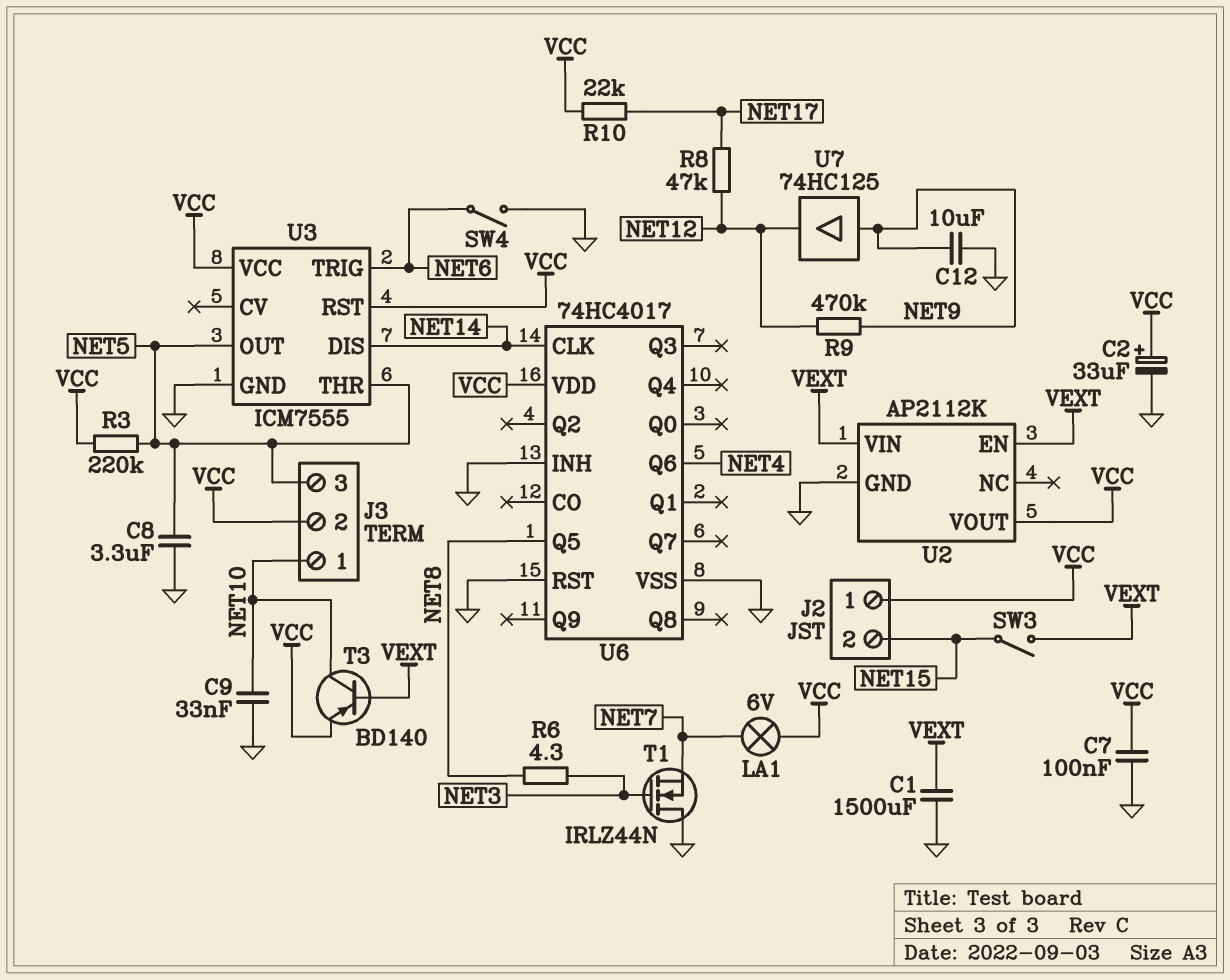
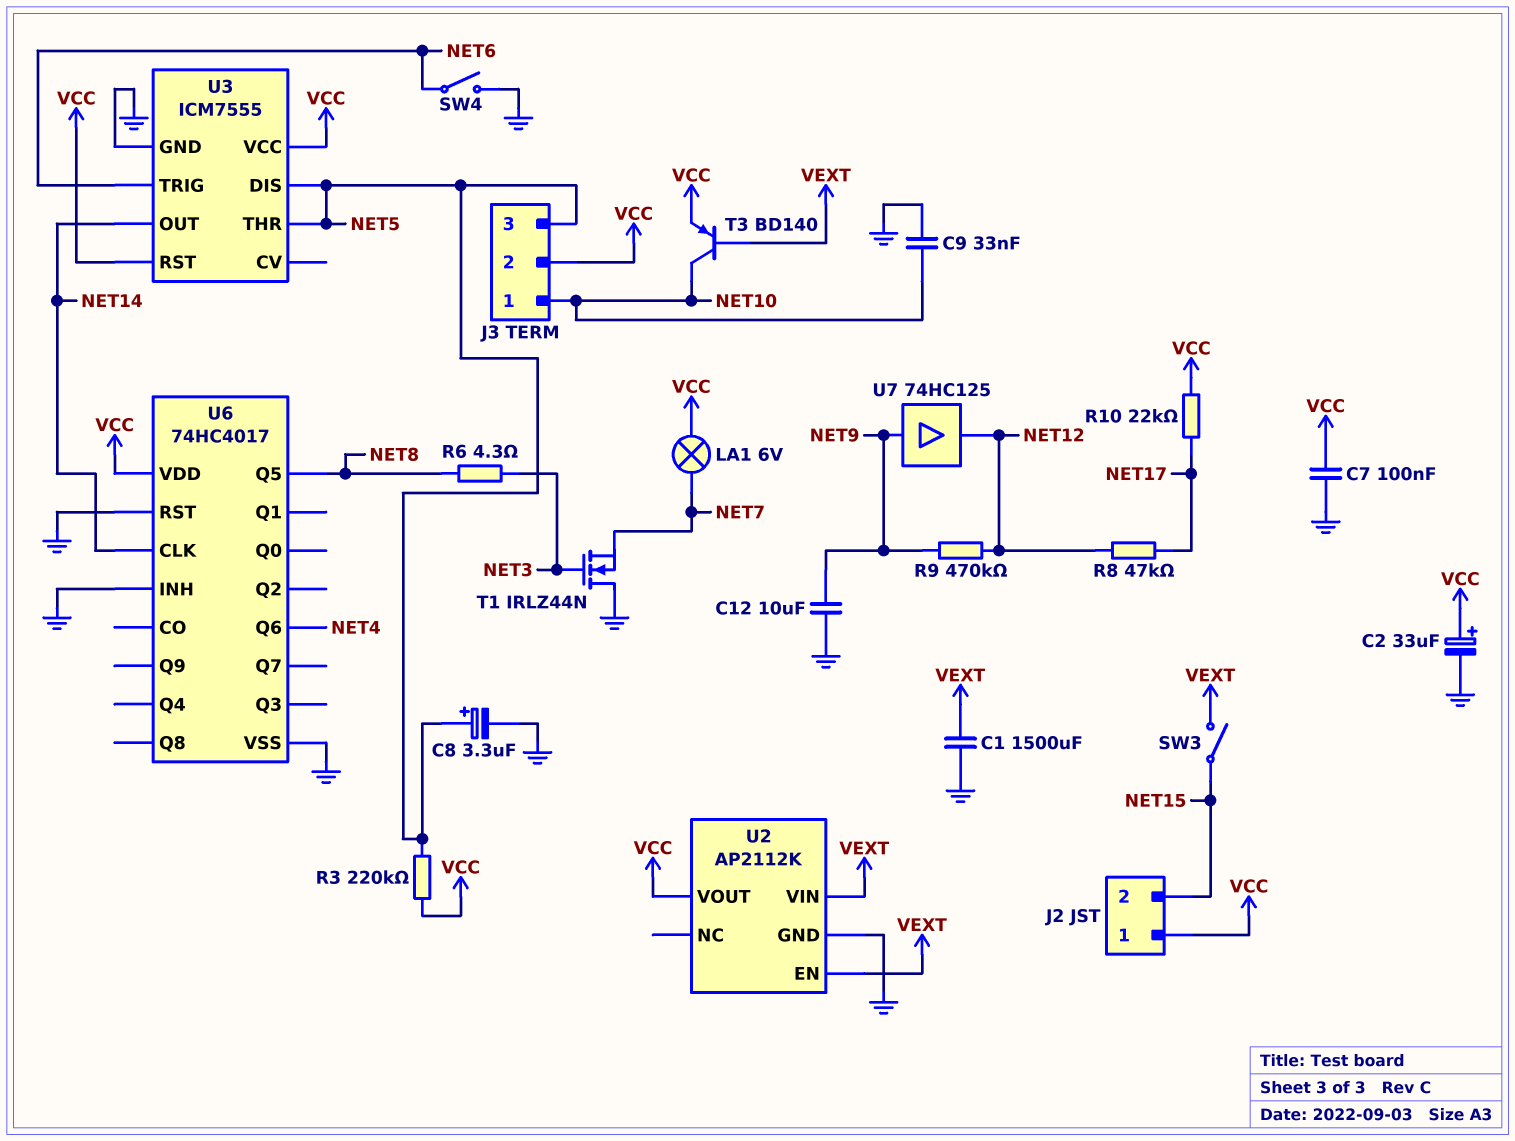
C8: 3.3uF (GND, NET5) -> 3.3uF (plus NET5, minus GND)
U3 pin DIS: NET14 -> NET5
U3 pin OUT: NET5 -> NET14

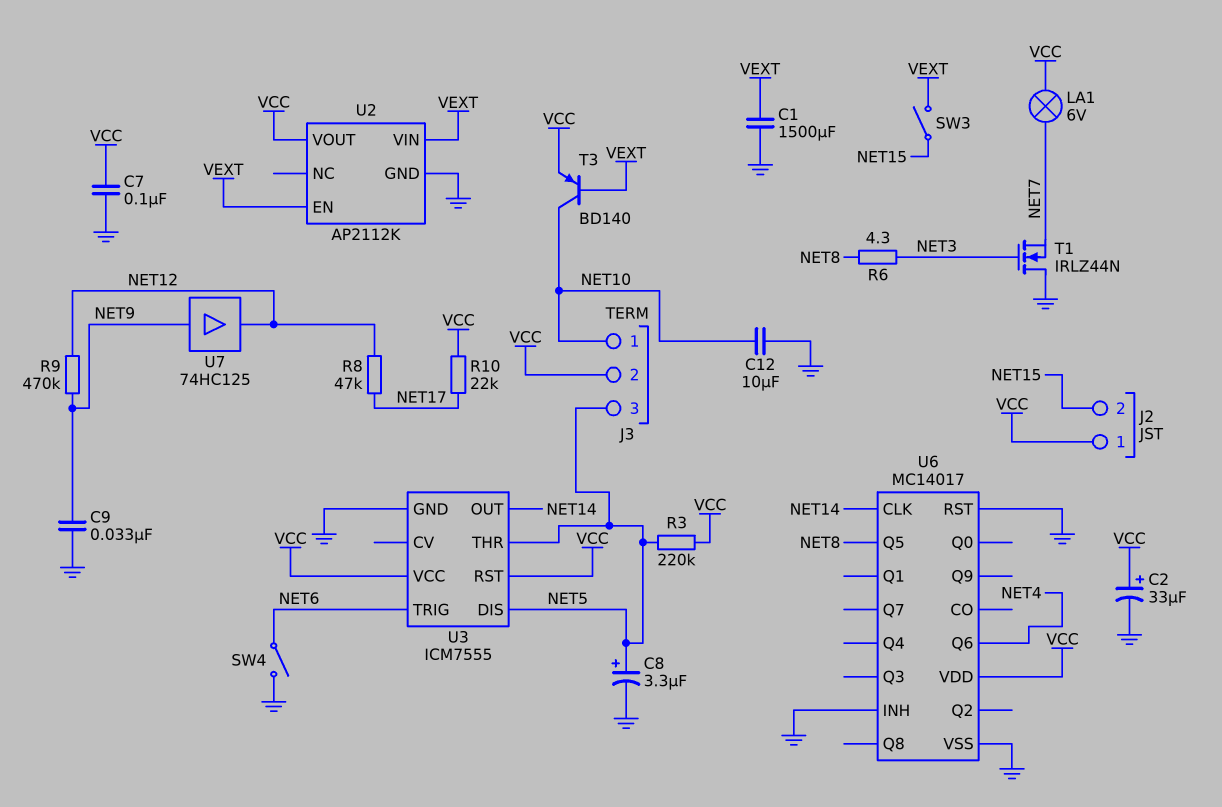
C9: 33nF (GND, NET10) -> 33nF (GND, NET9)
C12: 10uF (GND, NET9) -> 10uF (GND, NET10)
U6: 74HC4017 -> MC14017

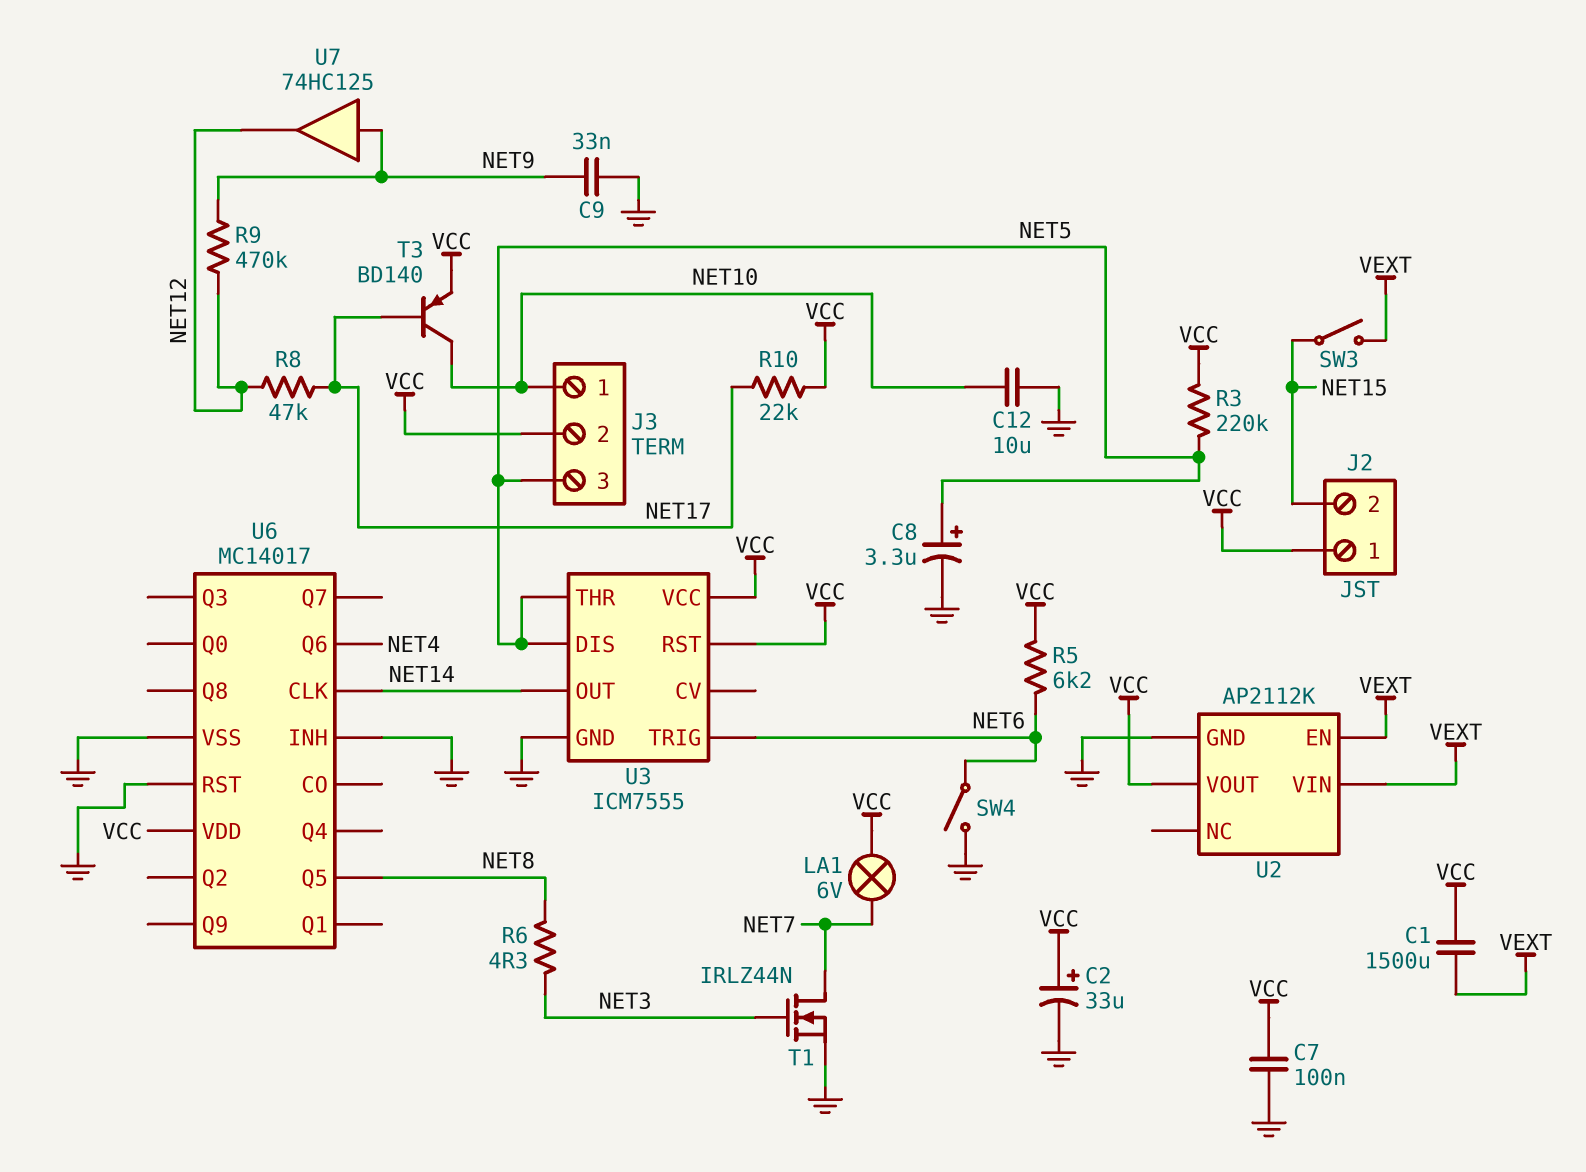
C1: 1500uF (GND, VEXT) -> 1500uF (VCC, VEXT)
R5: none -> 6.2k (NET6, VCC)
T1: NMOS IRLZ44N (G NET3, D GND, S NET7) -> NMOS IRLZ44N (G NET3, D NET7, S GND)
T3: PNP BD140 (B VEXT, C NET10, E VCC) -> PNP BD140 (B NET17, C NET10, E VCC)

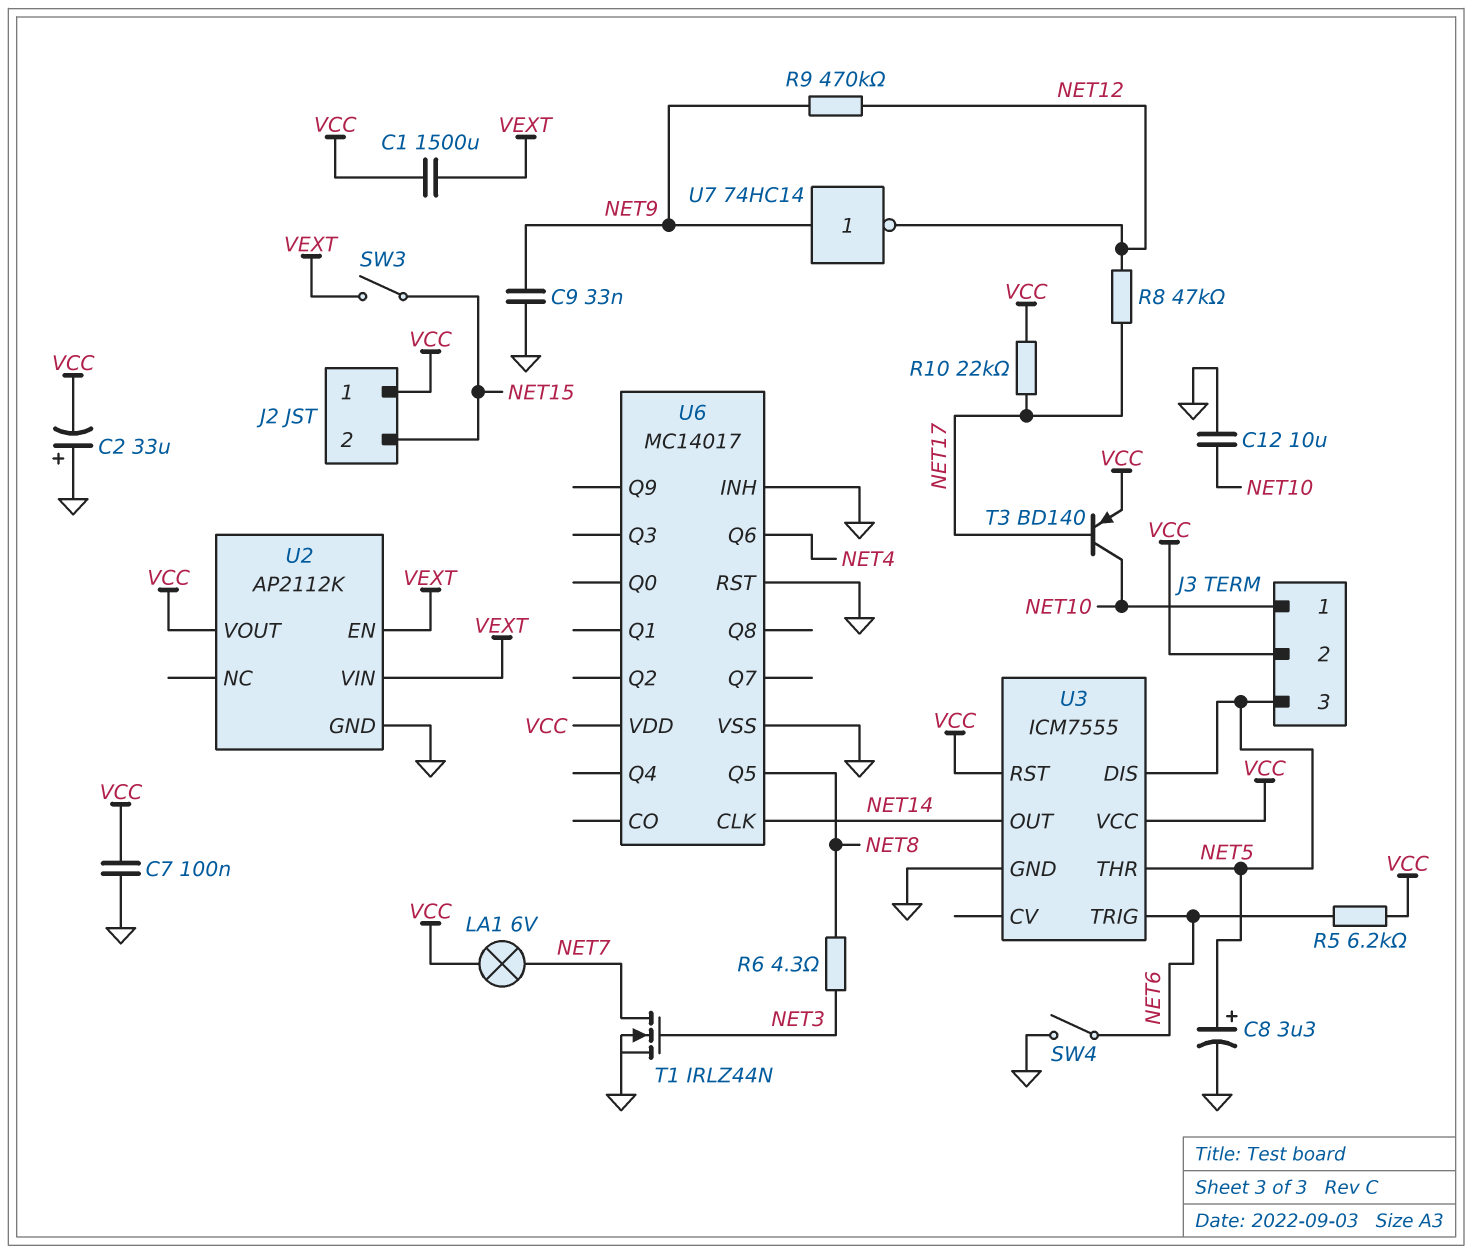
C2: 33uF (plus VCC, minus GND) -> 33uF (plus GND, minus VCC)
R3: 220k (NET5, VCC) -> none
U7: buffer 74HC125 (in NET9, out NET12) -> NOT 74HC14 (in NET9, out NET12)

